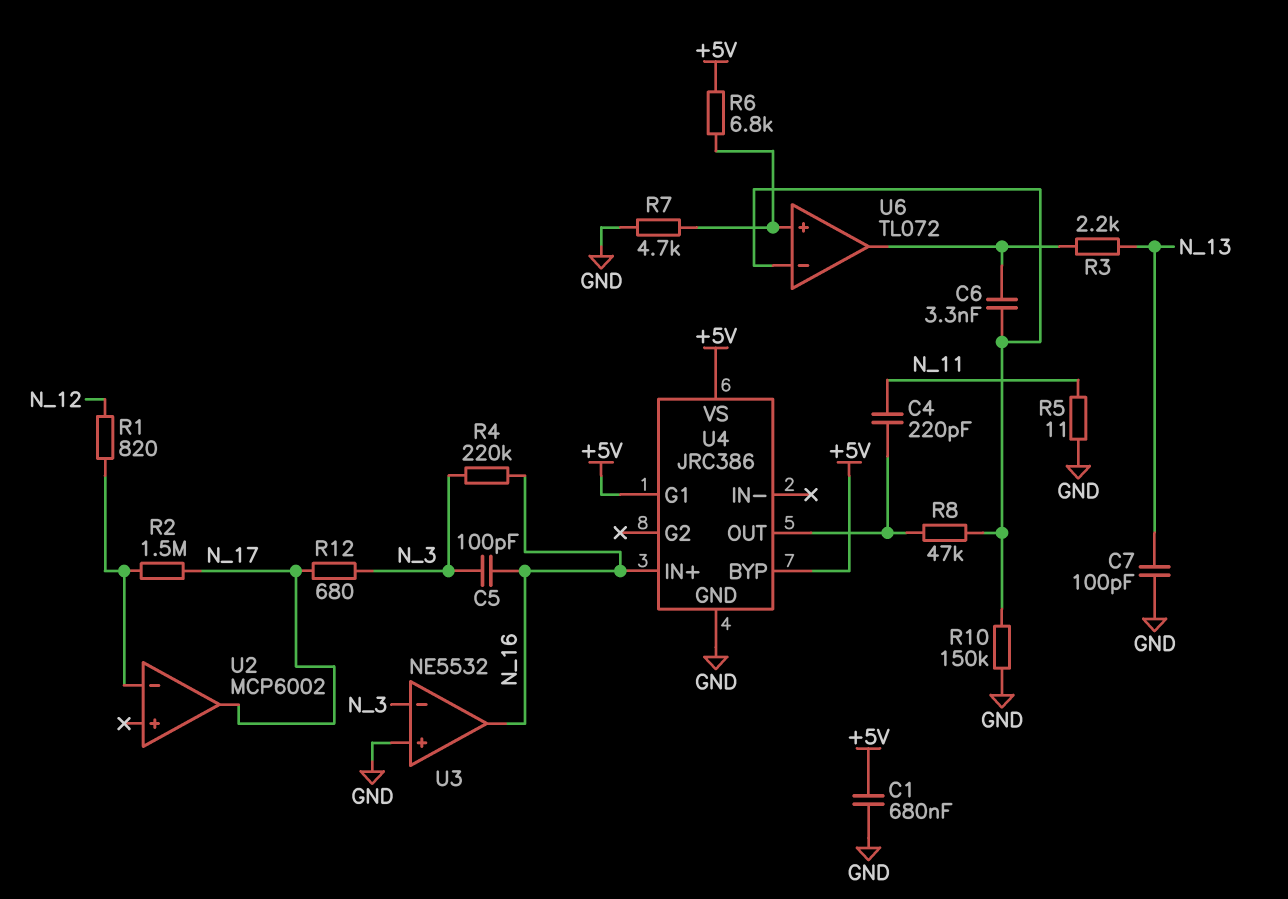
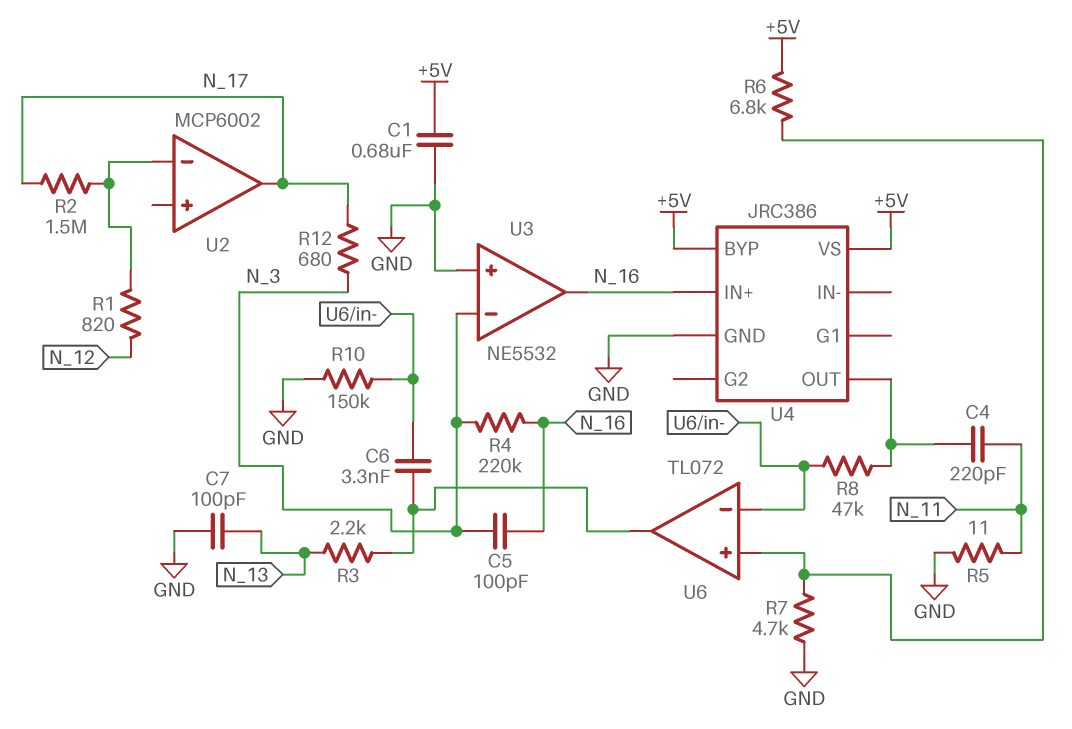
U4 pin G1: +5V -> none

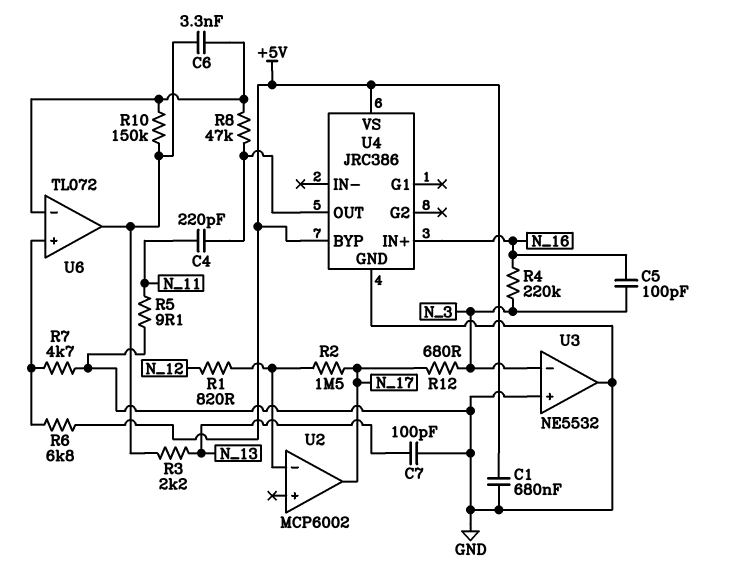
R5: 11 (GND, N_11) -> 9.1 (GND, N_11)
R10: 150k (GND, U6/in-) -> 150k (U6/in-, U6/out)
U3 pin out: N_16 -> GND

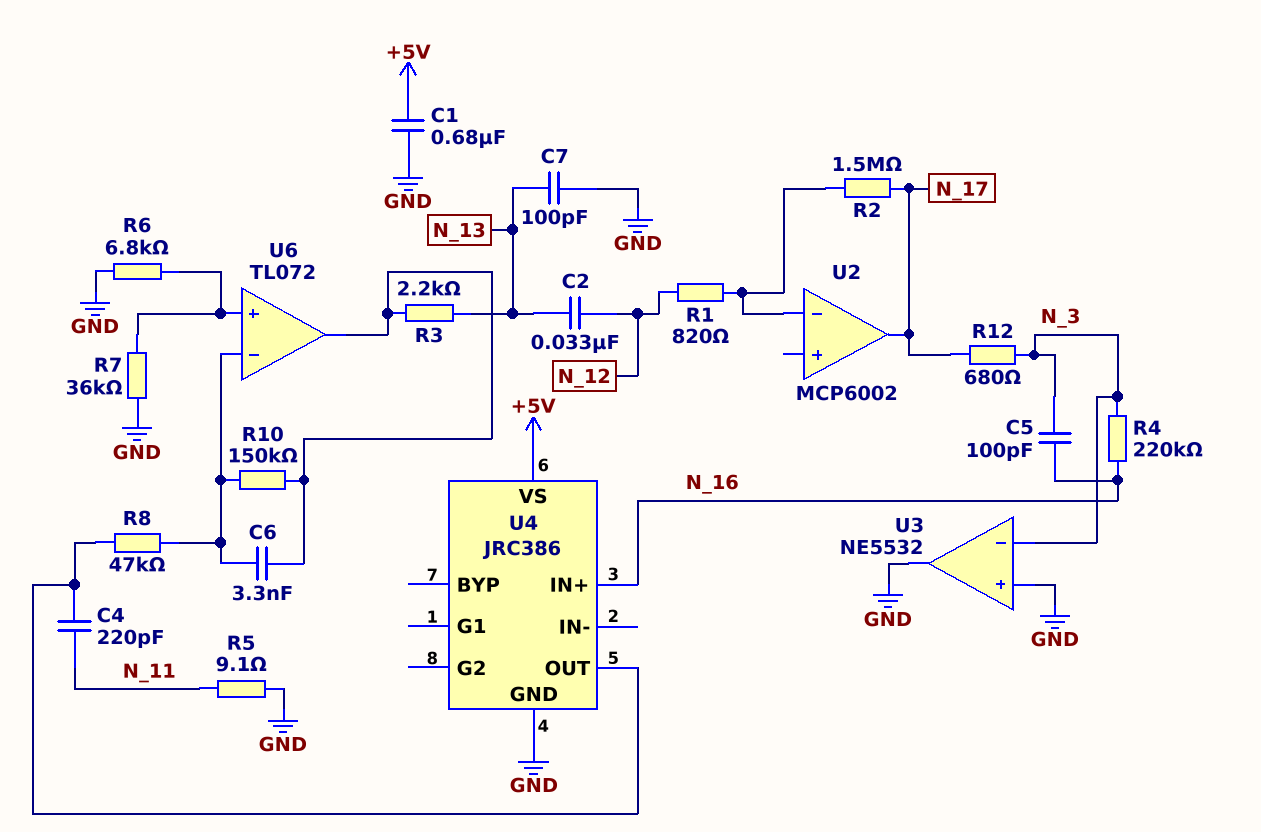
C2: none -> 33nF (N_12, N_13)
R6: 6.8k (+5V, U6/in+) -> 6.8k (GND, U6/in+)
R7: 4.7k (GND, U6/in+) -> 36k (GND, U6/in+)
U4 pin BYP: +5V -> none

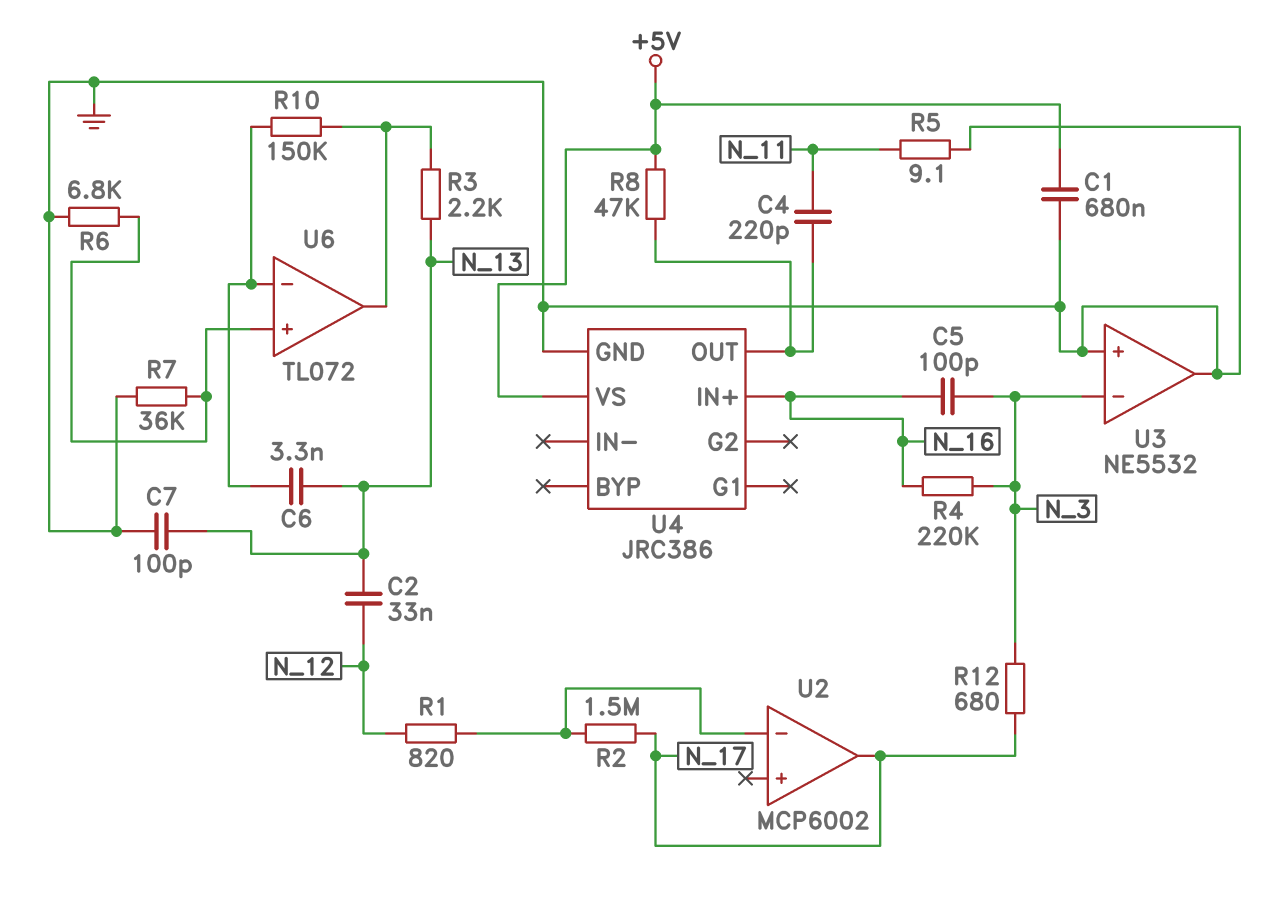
C6: 3.3nF (U6/in-, U6/out) -> 3.3nF (N_13, U6/in-)
R8: 47k (U4/OUT, U6/in-) -> 47k (+5V, U4/OUT)

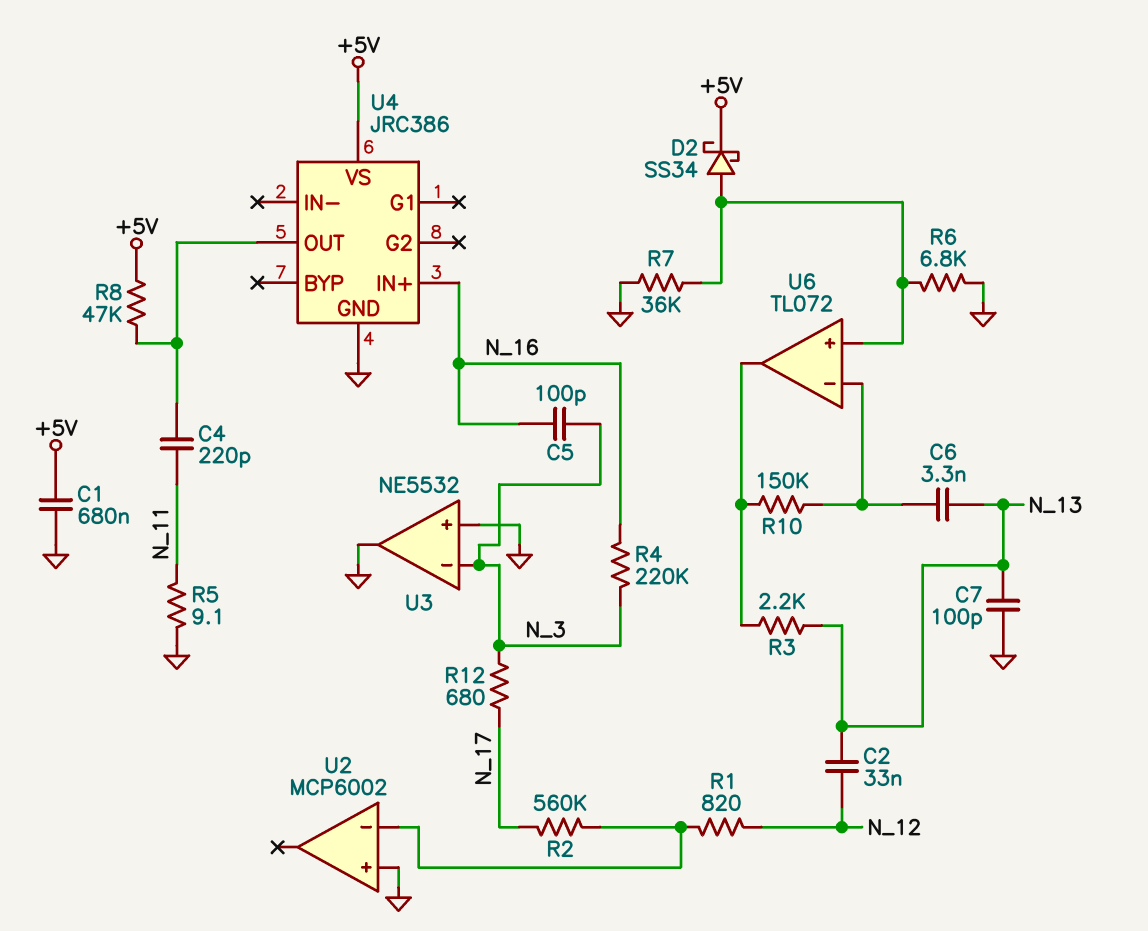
D2: none -> schottky SS34 (A U6/in+, K +5V)
R2: 1.5M (N_17, U2/in-) -> 560k (N_17, U2/in-)
U2 pin in+: none -> GND
U2 pin out: N_17 -> none

